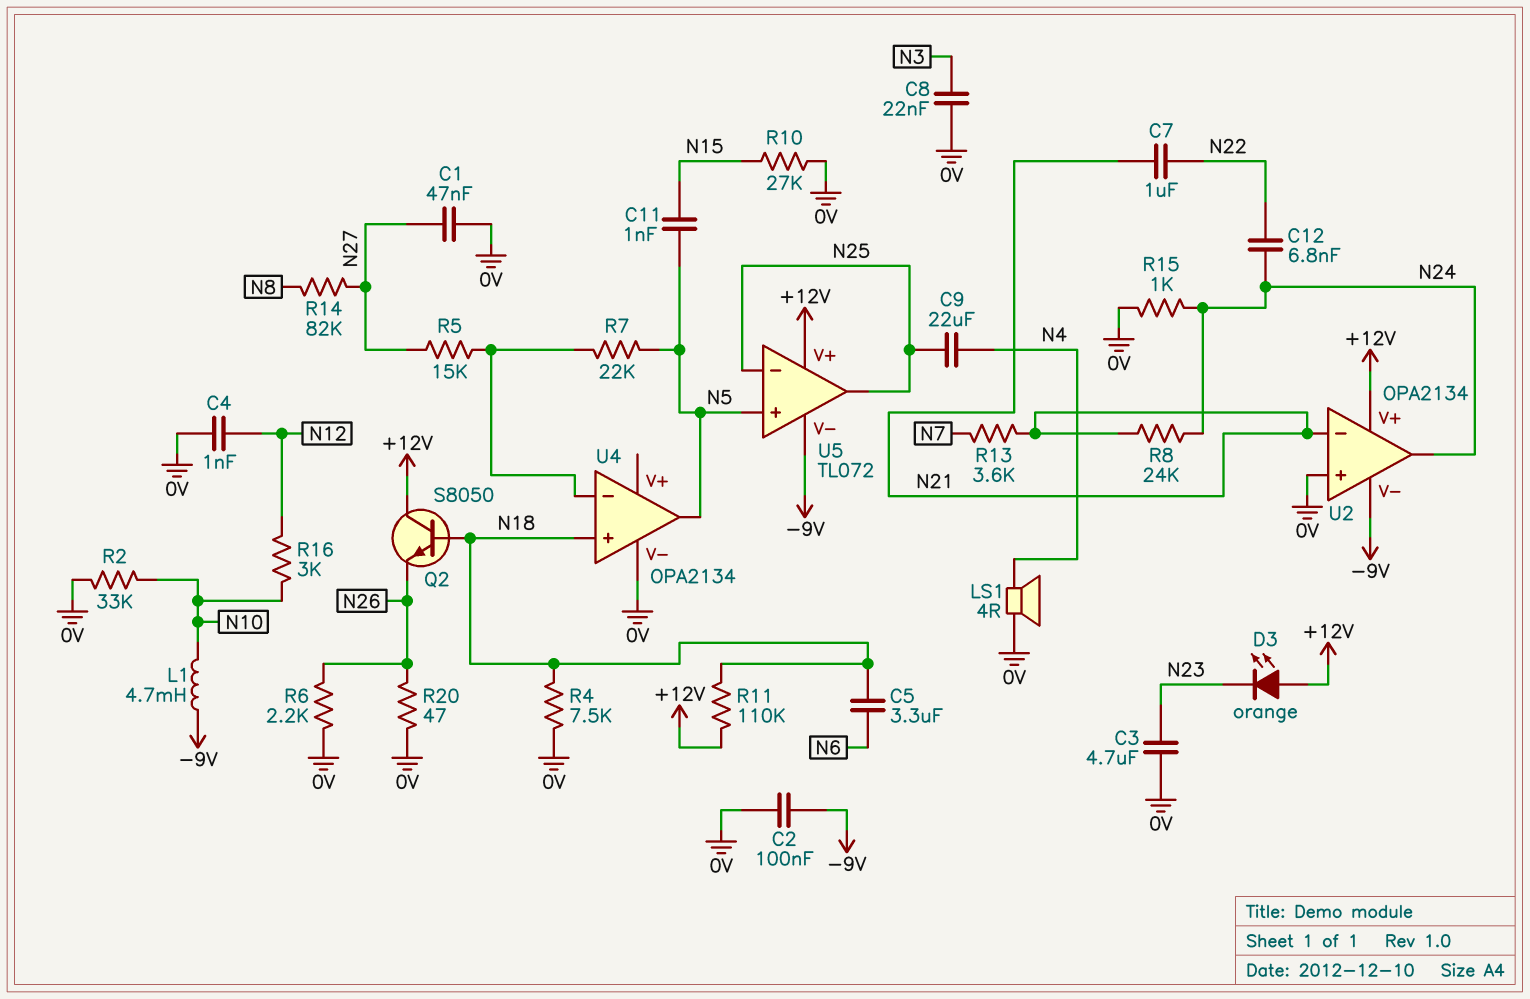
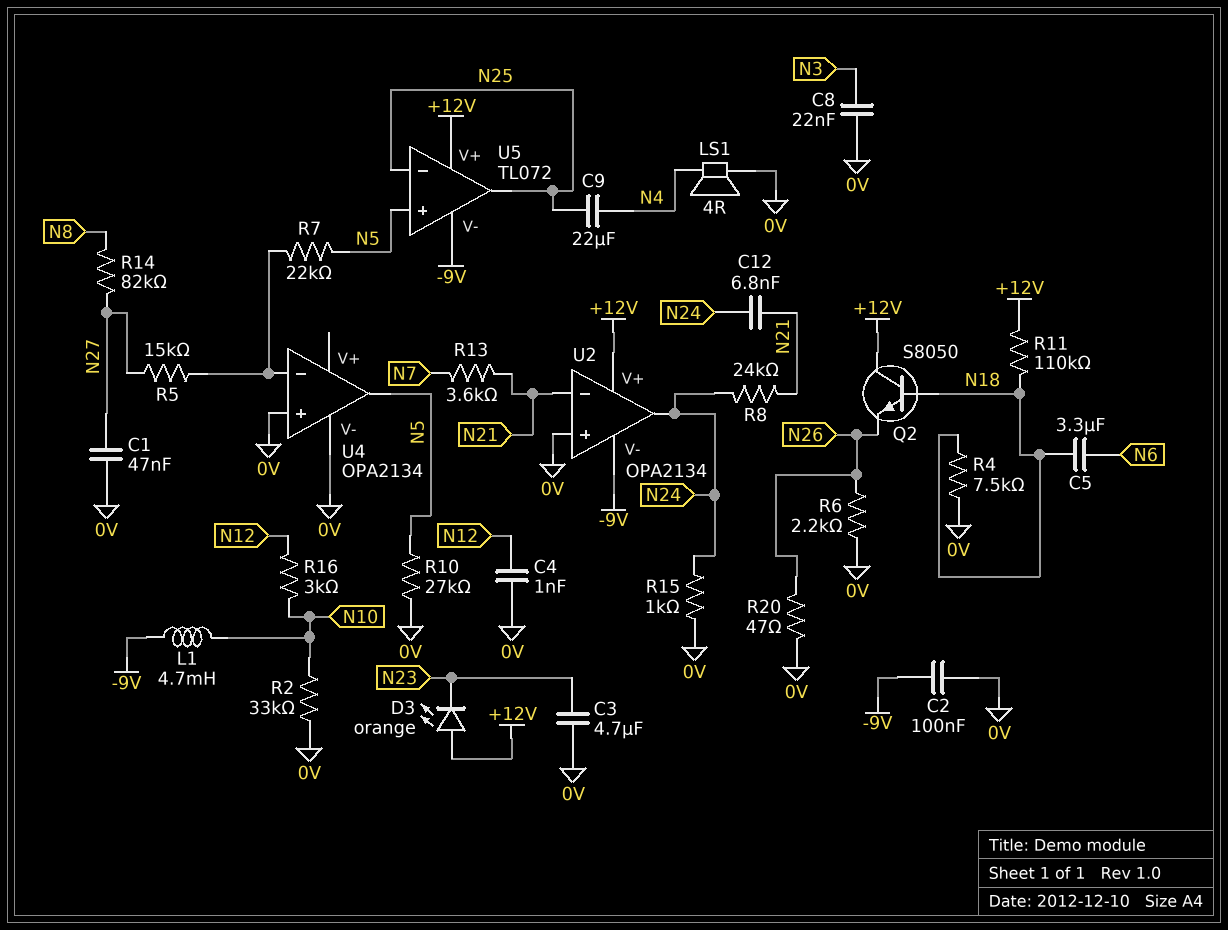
C7: 1uF (N21, N22) -> none
C11: 1nF (N5, N15) -> none
C12: 6.8nF (N22, N24) -> 6.8nF (N21, N24)
R10: 27k (0V, N15) -> 27k (0V, N5)
U4 pin in+: N18 -> 0V

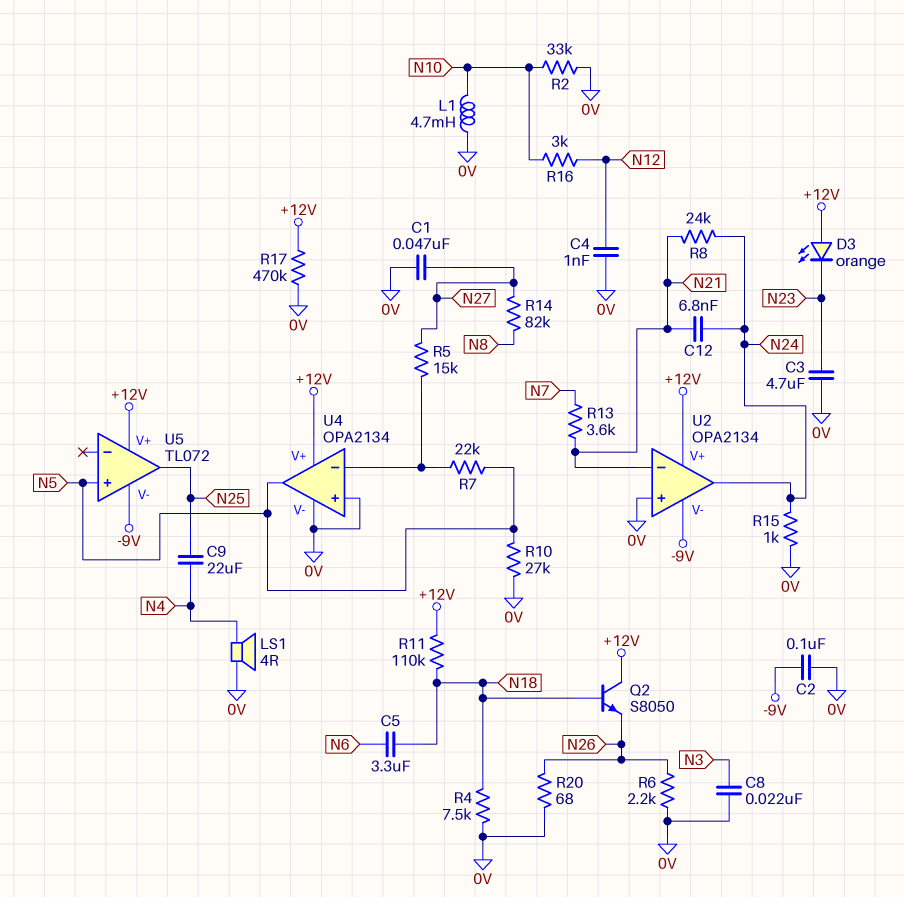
L1: 4.7mH (-9V, N10) -> 4.7mH (0V, N10)
R17: none -> 470k (+12V, 0V)
R20: 47 (0V, N26) -> 68 (0V, N26)
U4 pin V+: none -> +12V
U5 pin in-: N25 -> none

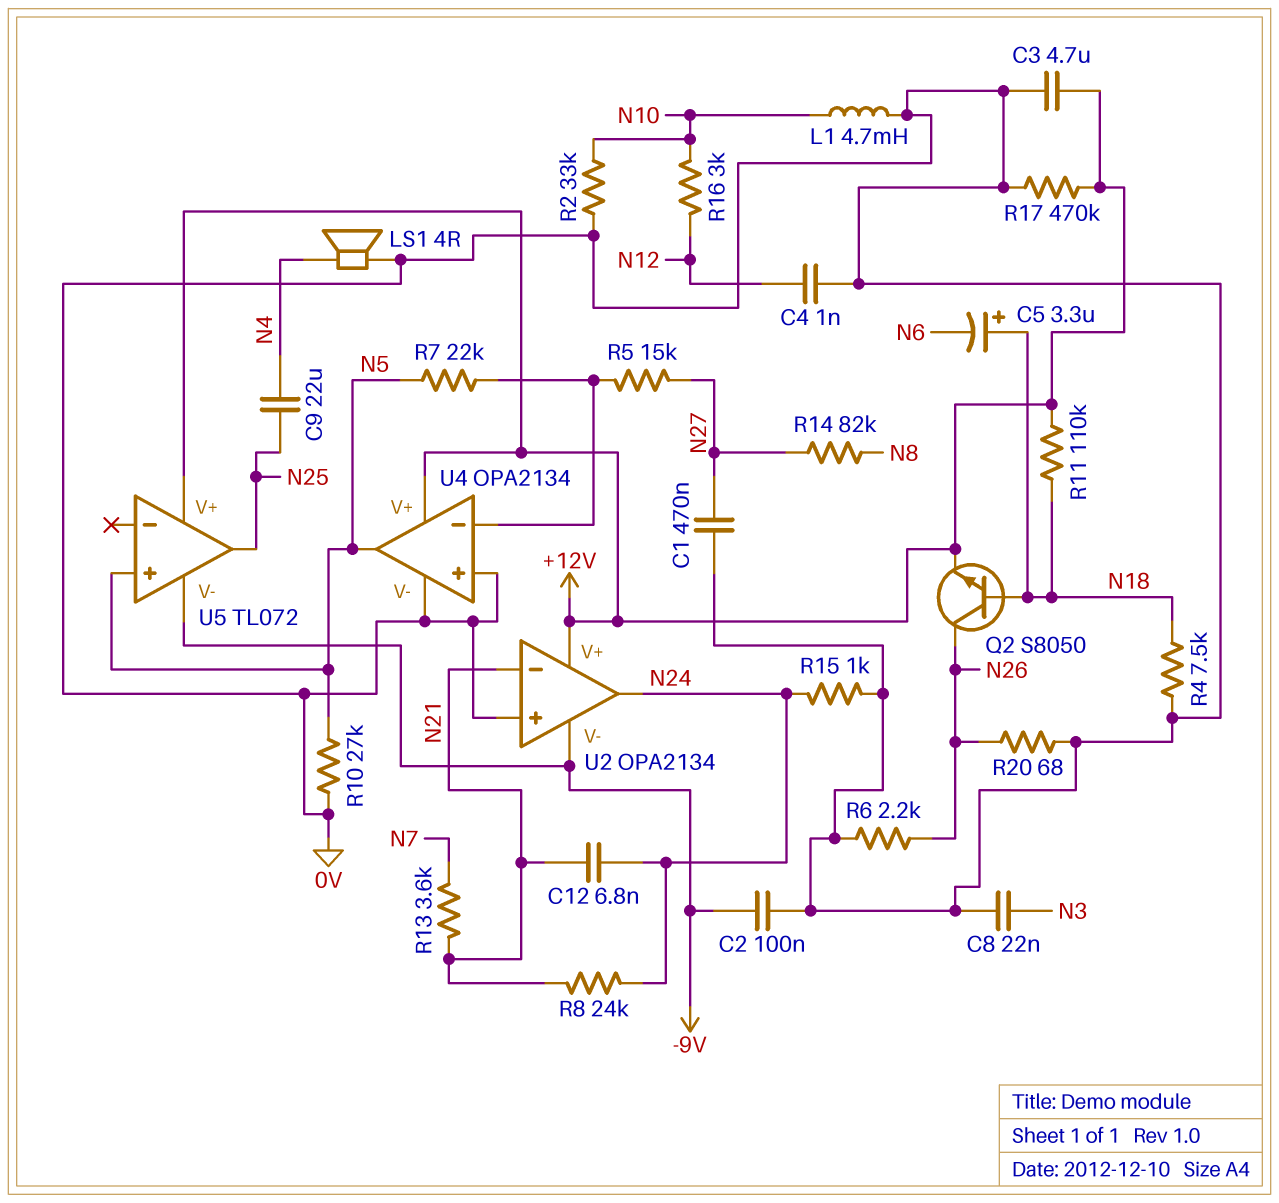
C1: 47nF (0V, N27) -> 470nF (0V, N27)
C3: 4.7uF (0V, N23) -> 4.7uF (+12V, 0V)
C5: 3.3uF (N6, N18) -> 3.3uF (plus N18, minus N6)
D3: LED orange (A +12V, K N23) -> none
Q2: NPN S8050 (B N18, C +12V, E N26) -> NPN S8050 (B N18, C N26, E +12V)

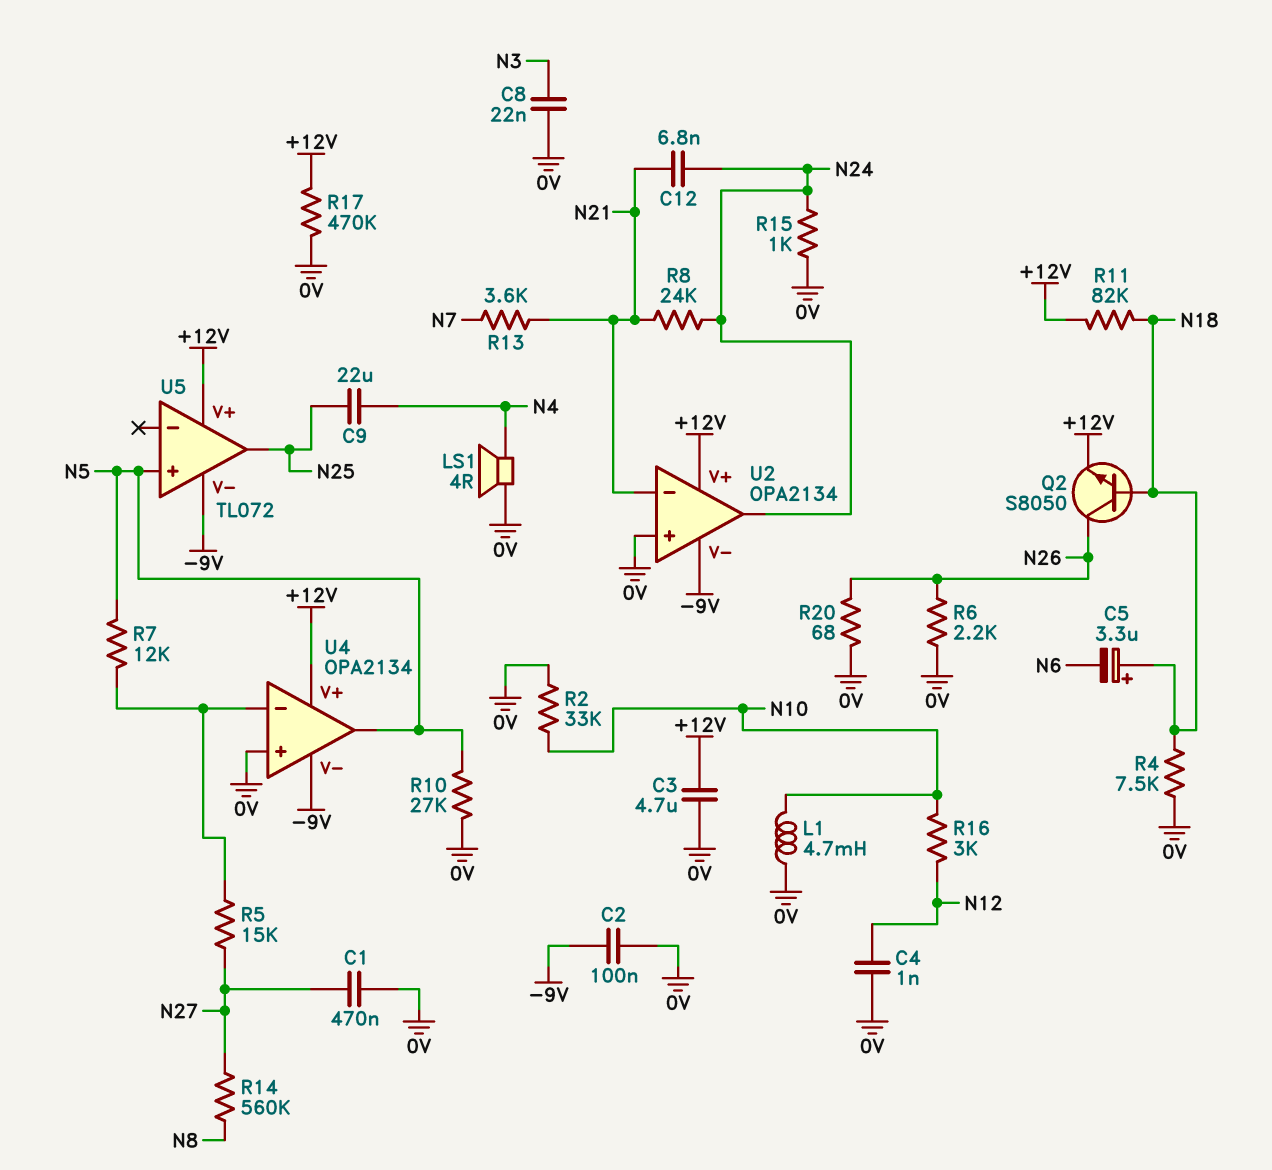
R7: 22k (N5, U4/in-) -> 12k (N5, U4/in-)
R11: 110k (+12V, N18) -> 82k (+12V, N18)
R14: 82k (N8, N27) -> 560k (N8, N27)
U4 pin V-: 0V -> -9V

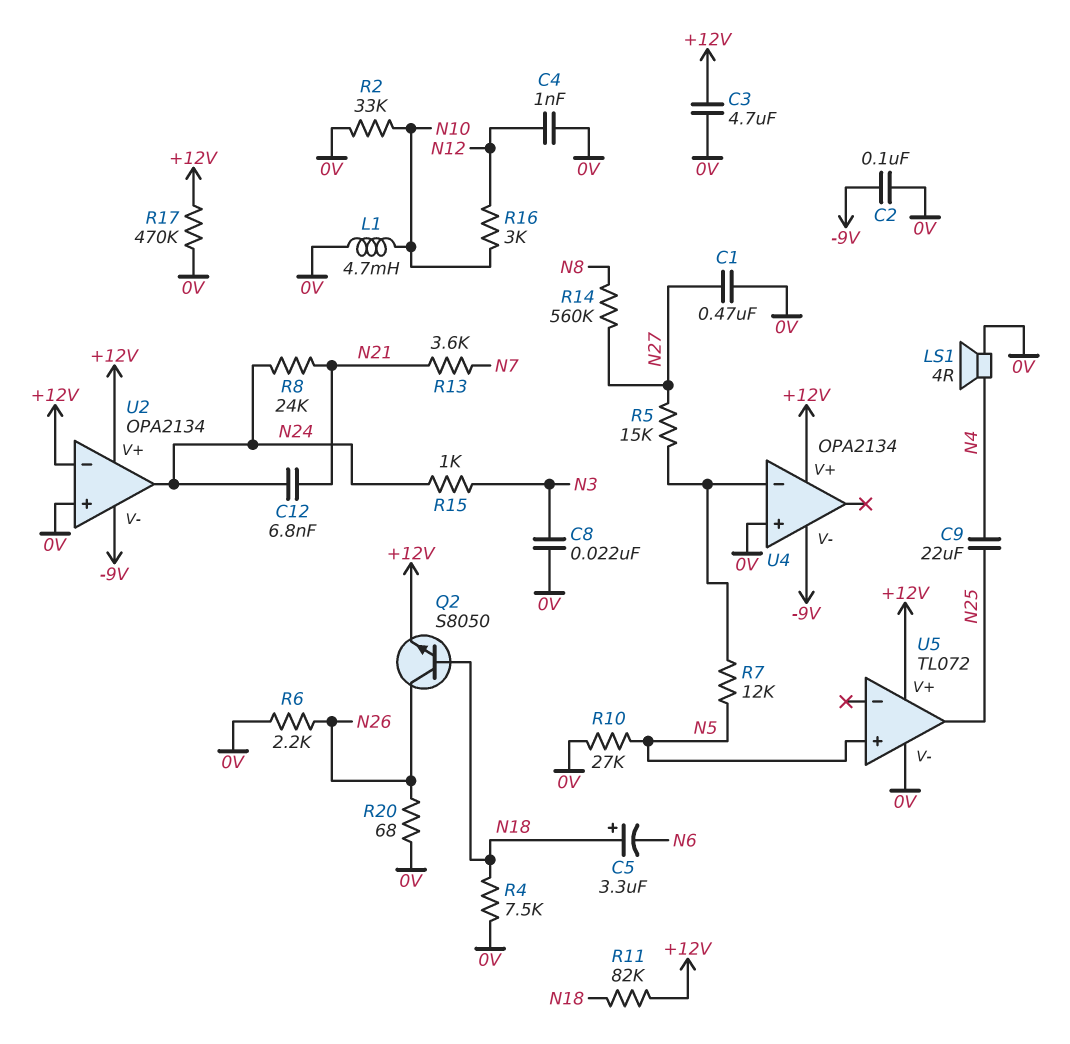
R15: 1k (0V, N24) -> 1k (N3, N24)
U2 pin in-: N21 -> +12V
U4 pin out: N5 -> none
U5 pin V-: -9V -> 0V

